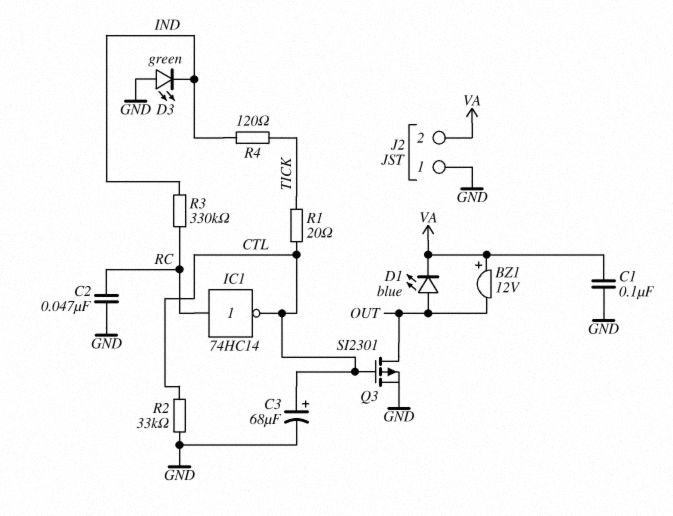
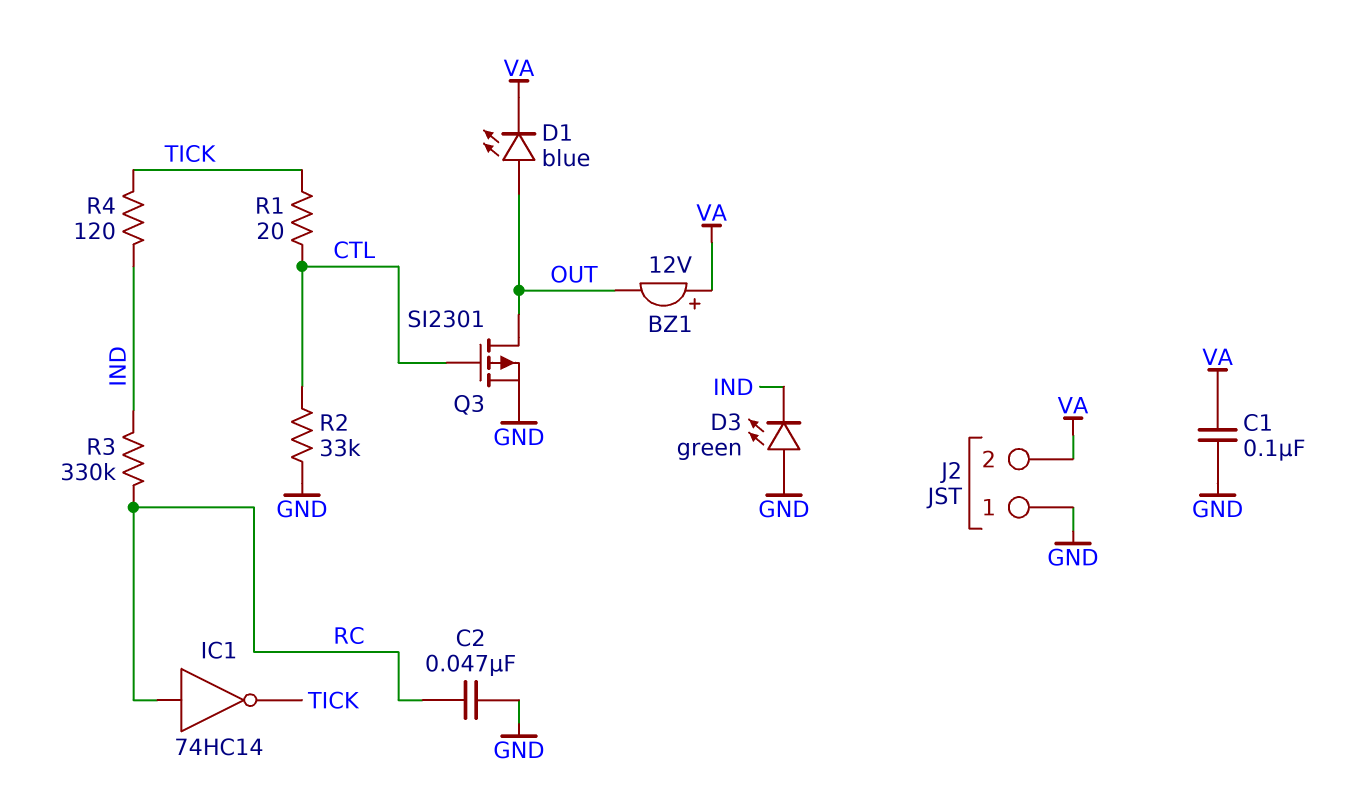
C3: 68uF (plus CTL, minus GND) -> none
IC1: NOT 74HC14 (in RC, out CTL) -> NOT 74HC14 (in RC, out TICK)

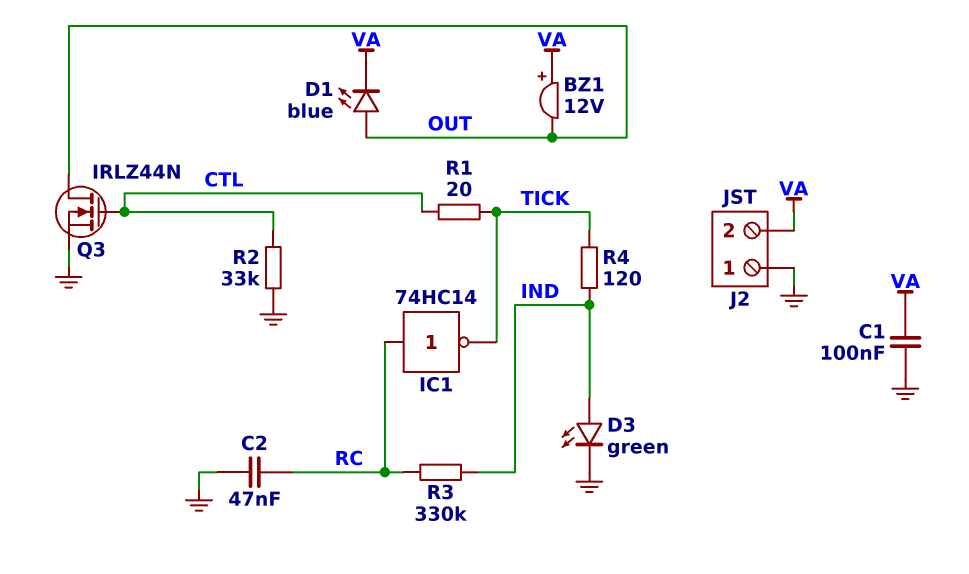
D3: LED green (A GND, K IND) -> LED green (A IND, K GND)
Q3: PMOS SI2301 (G CTL, D OUT, S GND) -> NMOS IRLZ44N (G CTL, D OUT, S GND)

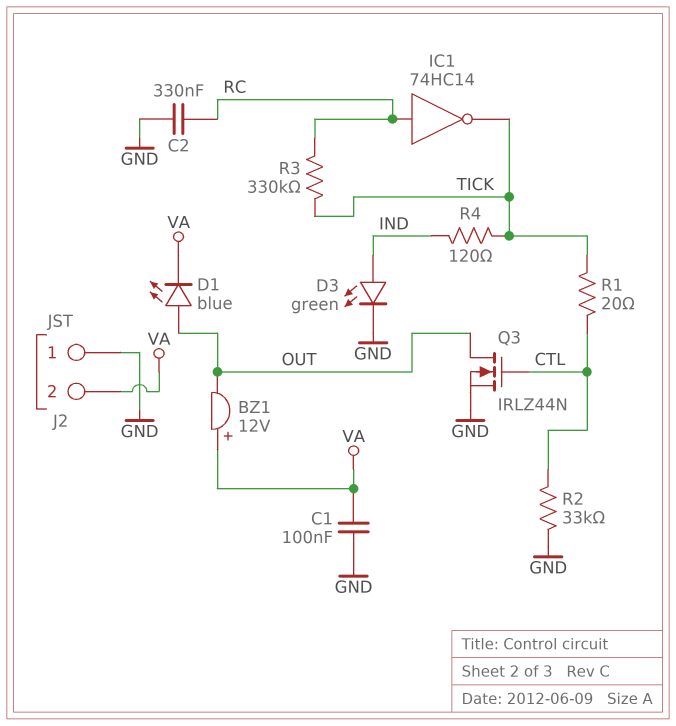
C2: 47nF (GND, RC) -> 330nF (GND, RC)
R3: 330k (IND, RC) -> 330k (RC, TICK)

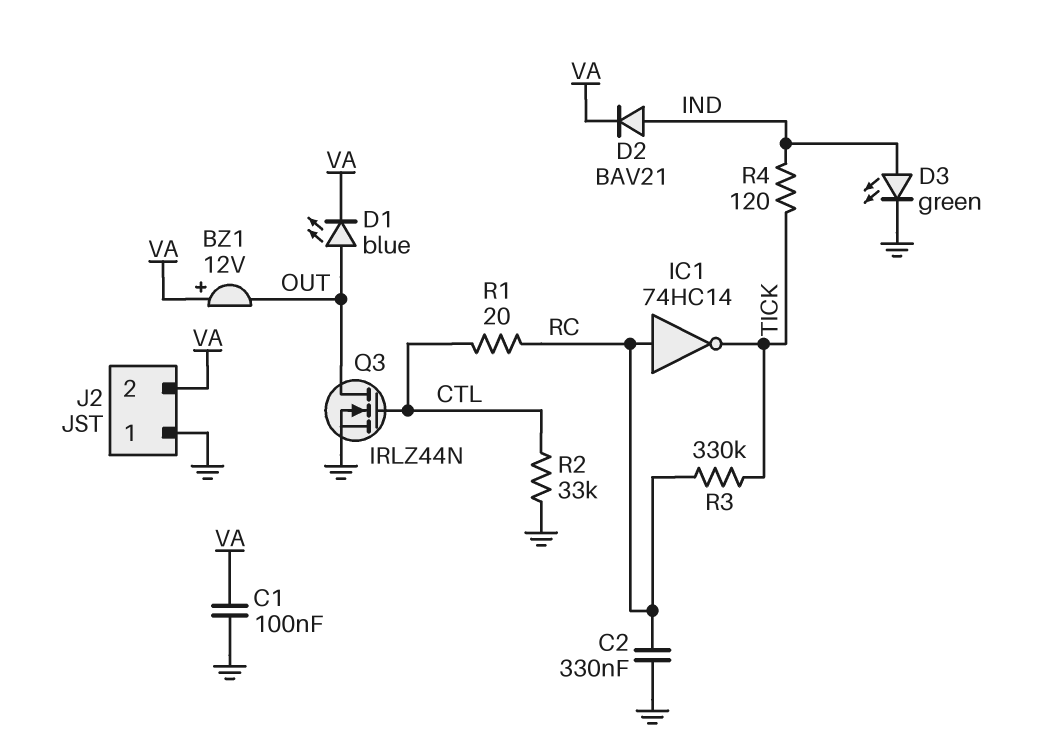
D2: none -> diode BAV21 (A IND, K VA)
R1: 20 (CTL, TICK) -> 20 (CTL, RC)

